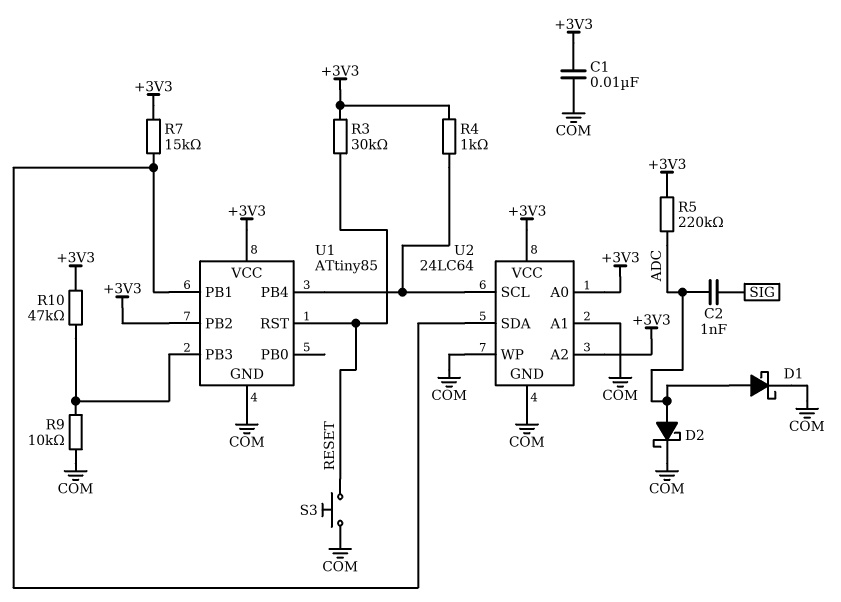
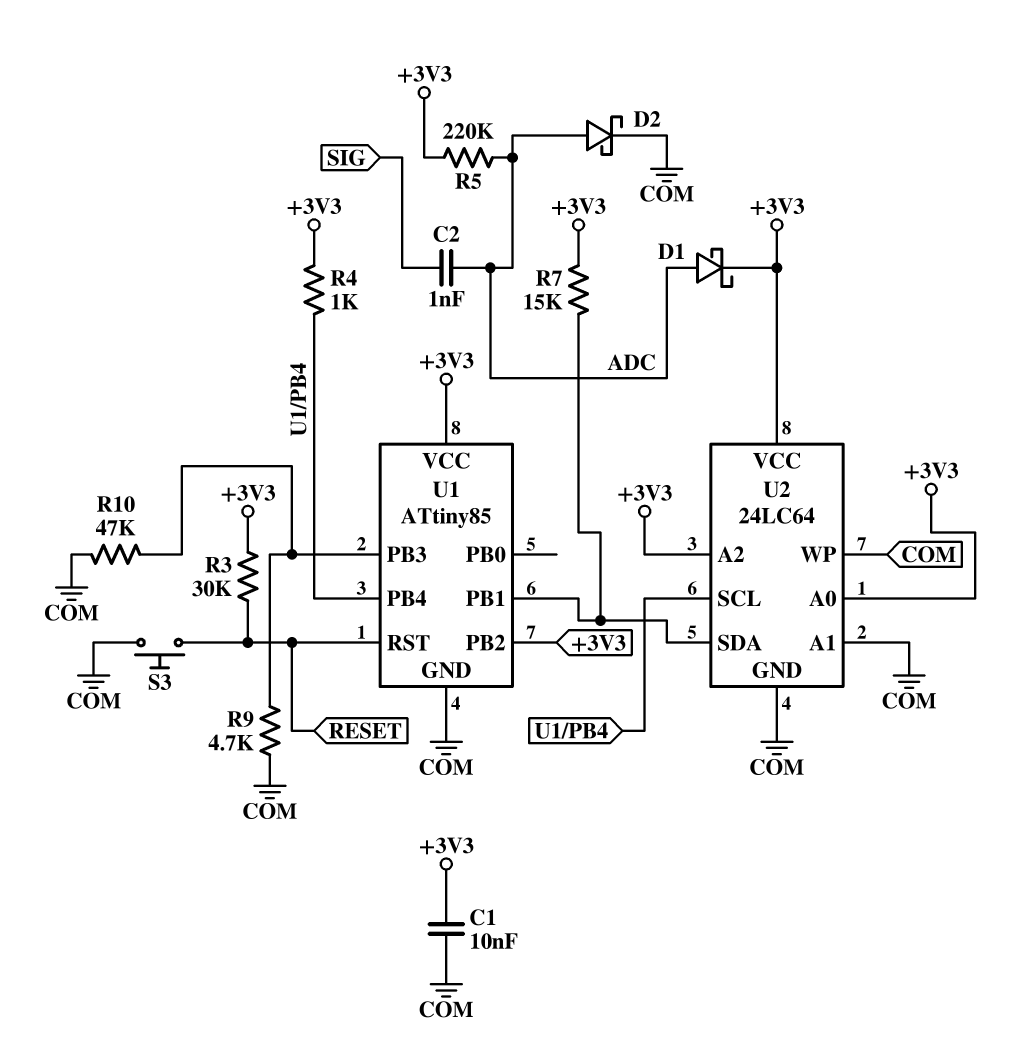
D1: schottky (A ADC, K COM) -> schottky (A ADC, K +3V3)
R9: 10k (COM, U1/PB3) -> 4.7k (COM, U1/PB3)
R10: 47k (+3V3, U1/PB3) -> 47k (COM, U1/PB3)

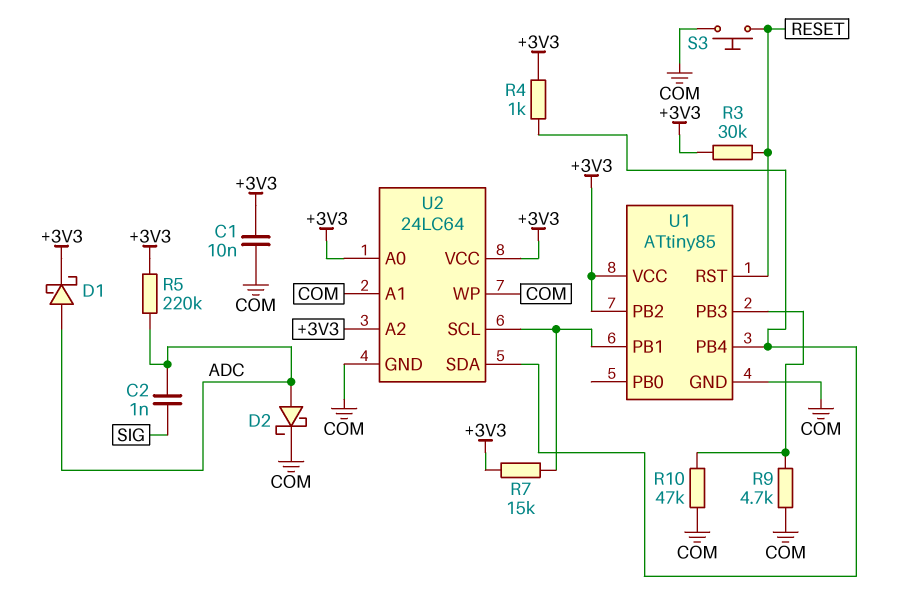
U2 pin SCL: U1/PB4 -> U1/PB1
U2 pin SDA: U1/PB1 -> U1/PB4

